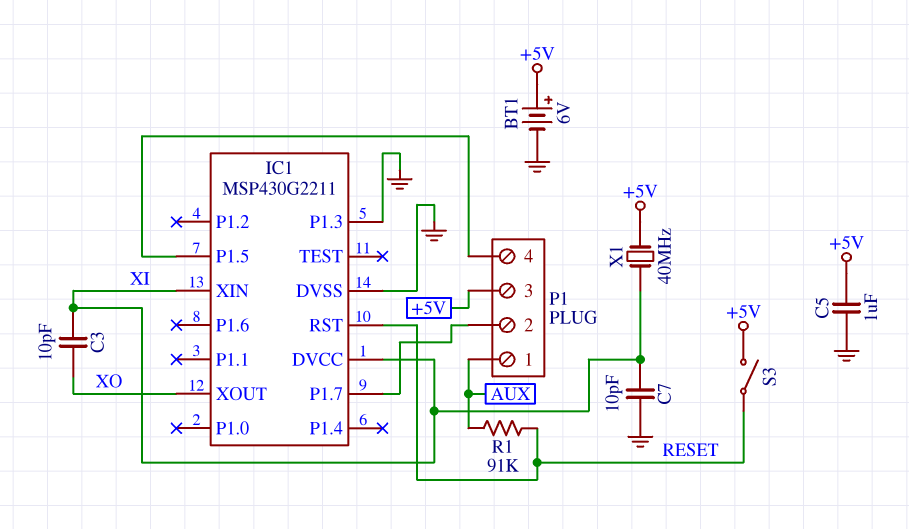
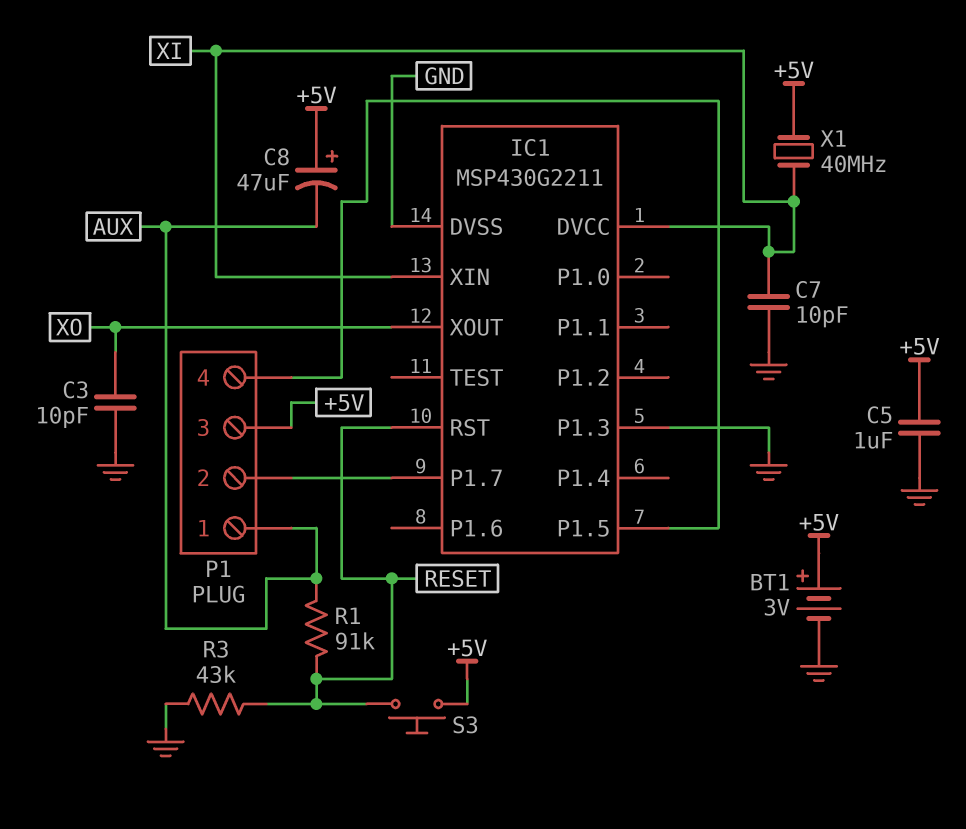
BT1: 6V (plus +5V, minus GND) -> 3V (plus +5V, minus GND)
C3: 10pF (XI, XO) -> 10pF (GND, XO)
C8: none -> 47uF (plus +5V, minus AUX)
R3: none -> 43k (GND, RESET)
S3: switch (+5V, RESET) -> button (+5V, RESET)

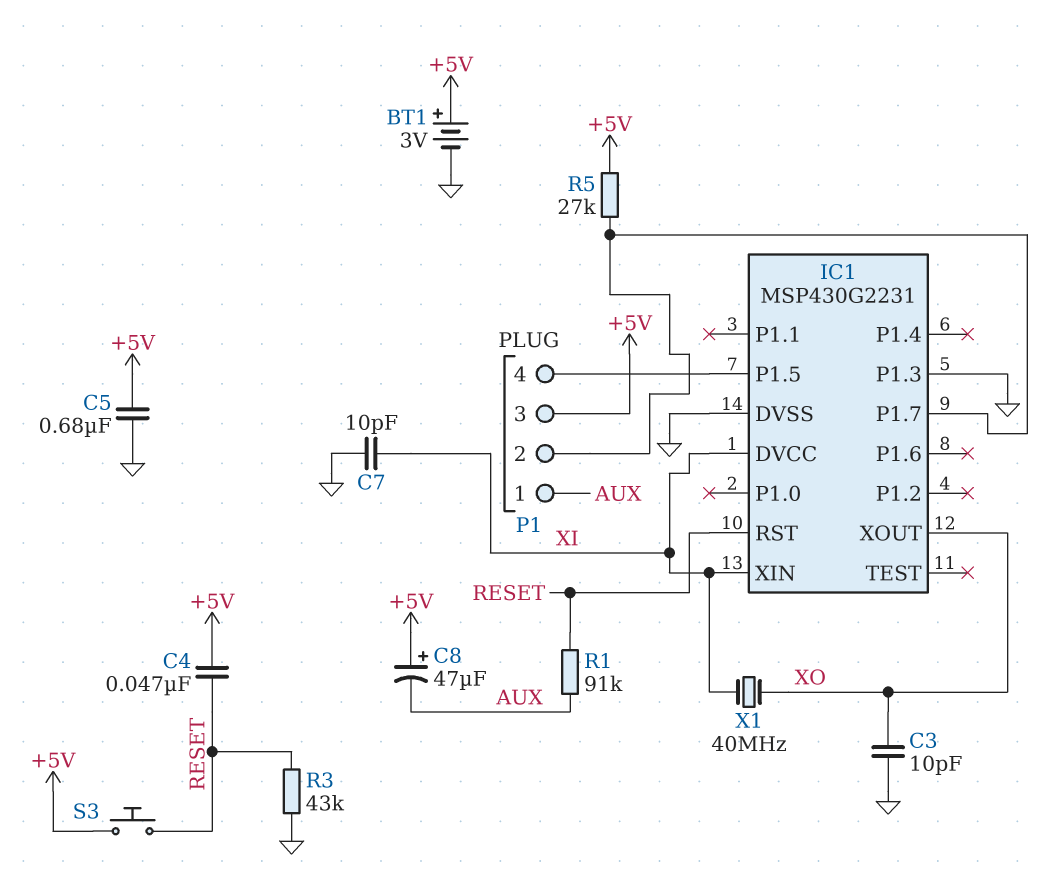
C4: none -> 47nF (+5V, RESET)
C5: 1uF (+5V, GND) -> 680nF (+5V, GND)
IC1: MSP430G2211 -> MSP430G2231
R5: none -> 27k (+5V, IC1/P1.7)
X1: 40MHz (+5V, XI) -> 40MHz (XI, XO)

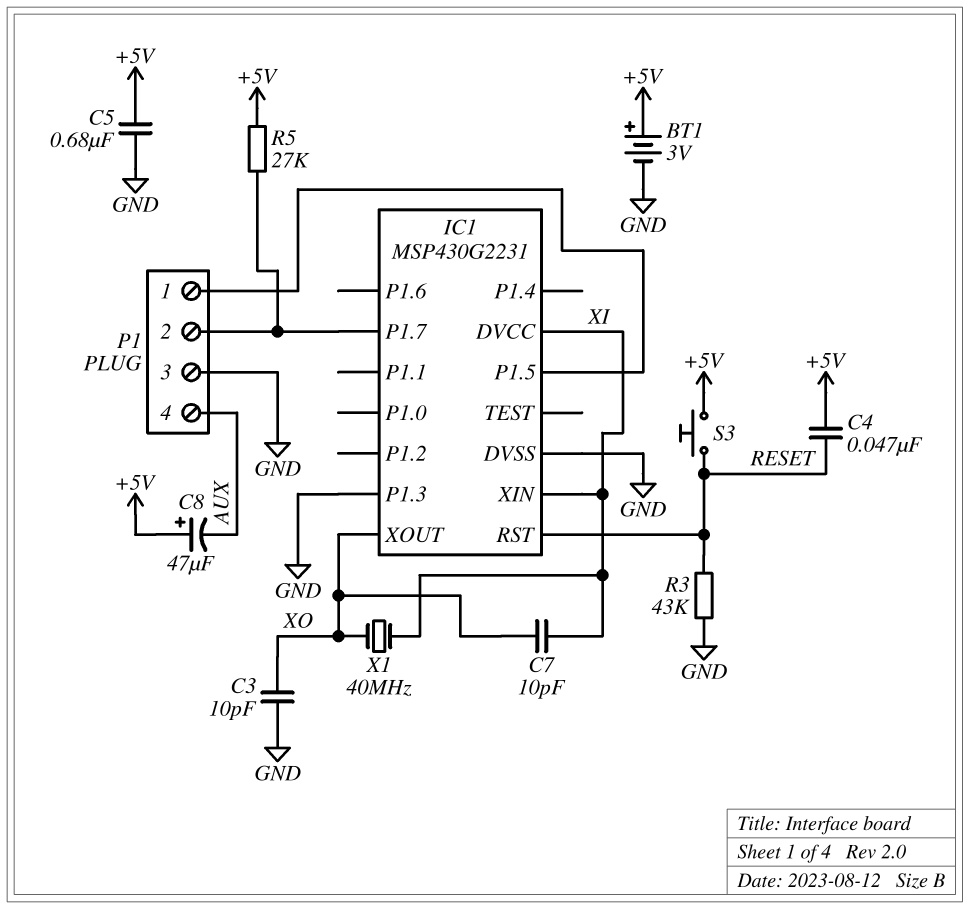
C7: 10pF (GND, XI) -> 10pF (XI, XO)
P1 pin 1: AUX -> IC1/P1.5
P1 pin 3: +5V -> GND
P1 pin 4: IC1/P1.5 -> AUX
R1: 91k (AUX, RESET) -> none

